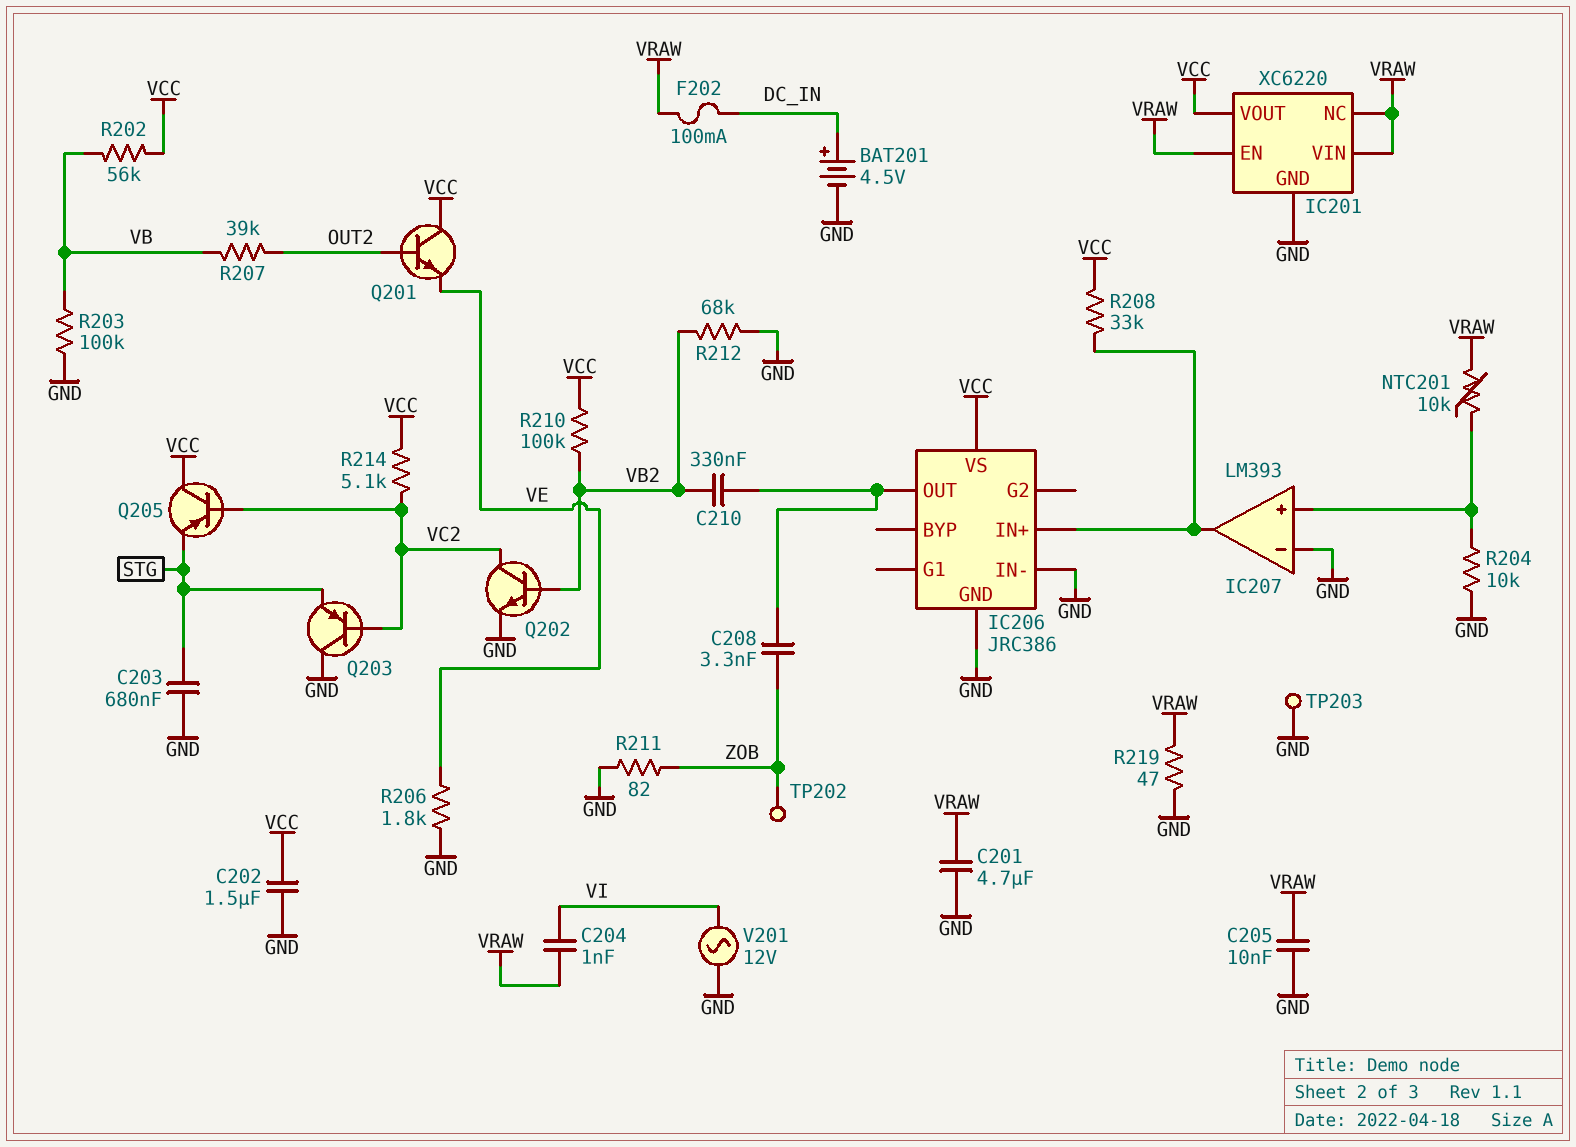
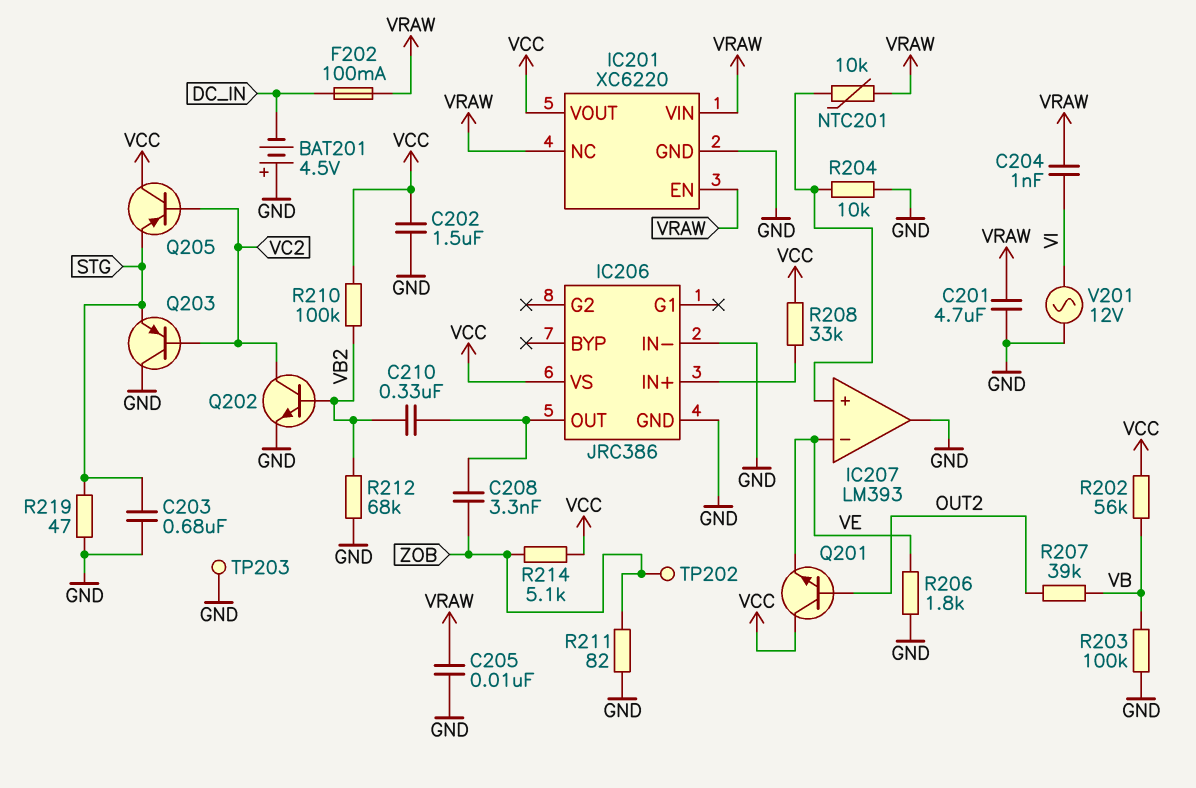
BAT201: 4.5V (plus DC_IN, minus GND) -> 4.5V (plus GND, minus DC_IN)
IC207 pin in-: GND -> VE
IC207 pin out: IC206/IN+ -> GND
R214: 5.1k (VC2, VCC) -> 5.1k (VCC, ZOB)
R219: 47 (GND, VRAW) -> 47 (GND, STG)

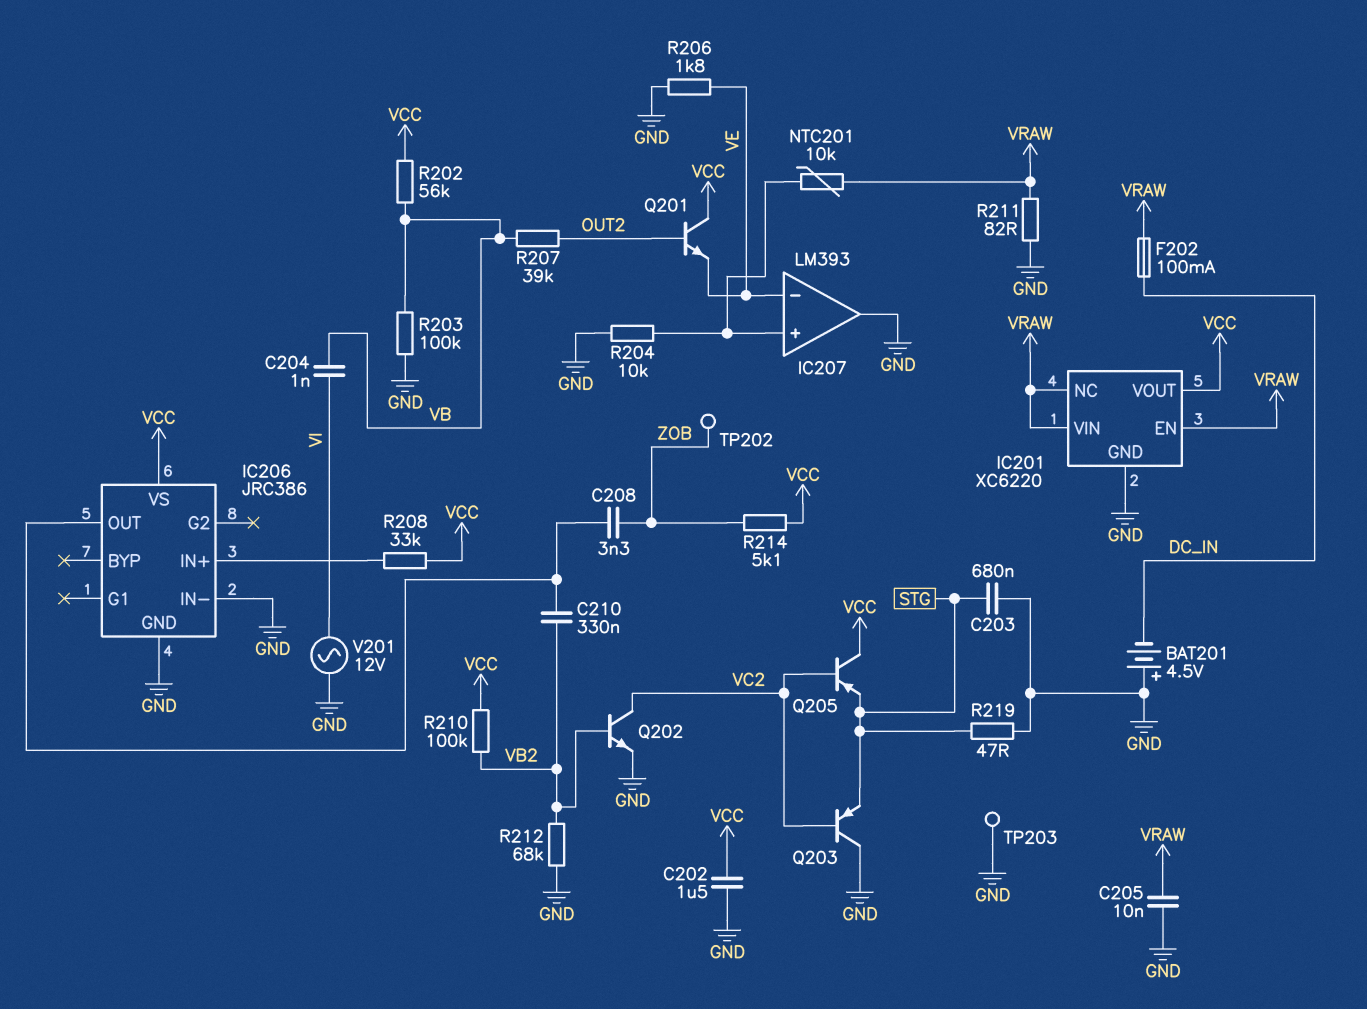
C201: 4.7uF (GND, VRAW) -> none
C204: 1nF (VI, VRAW) -> 1nF (VB, VI)
R211: 82 (GND, ZOB) -> 82 (GND, VRAW)

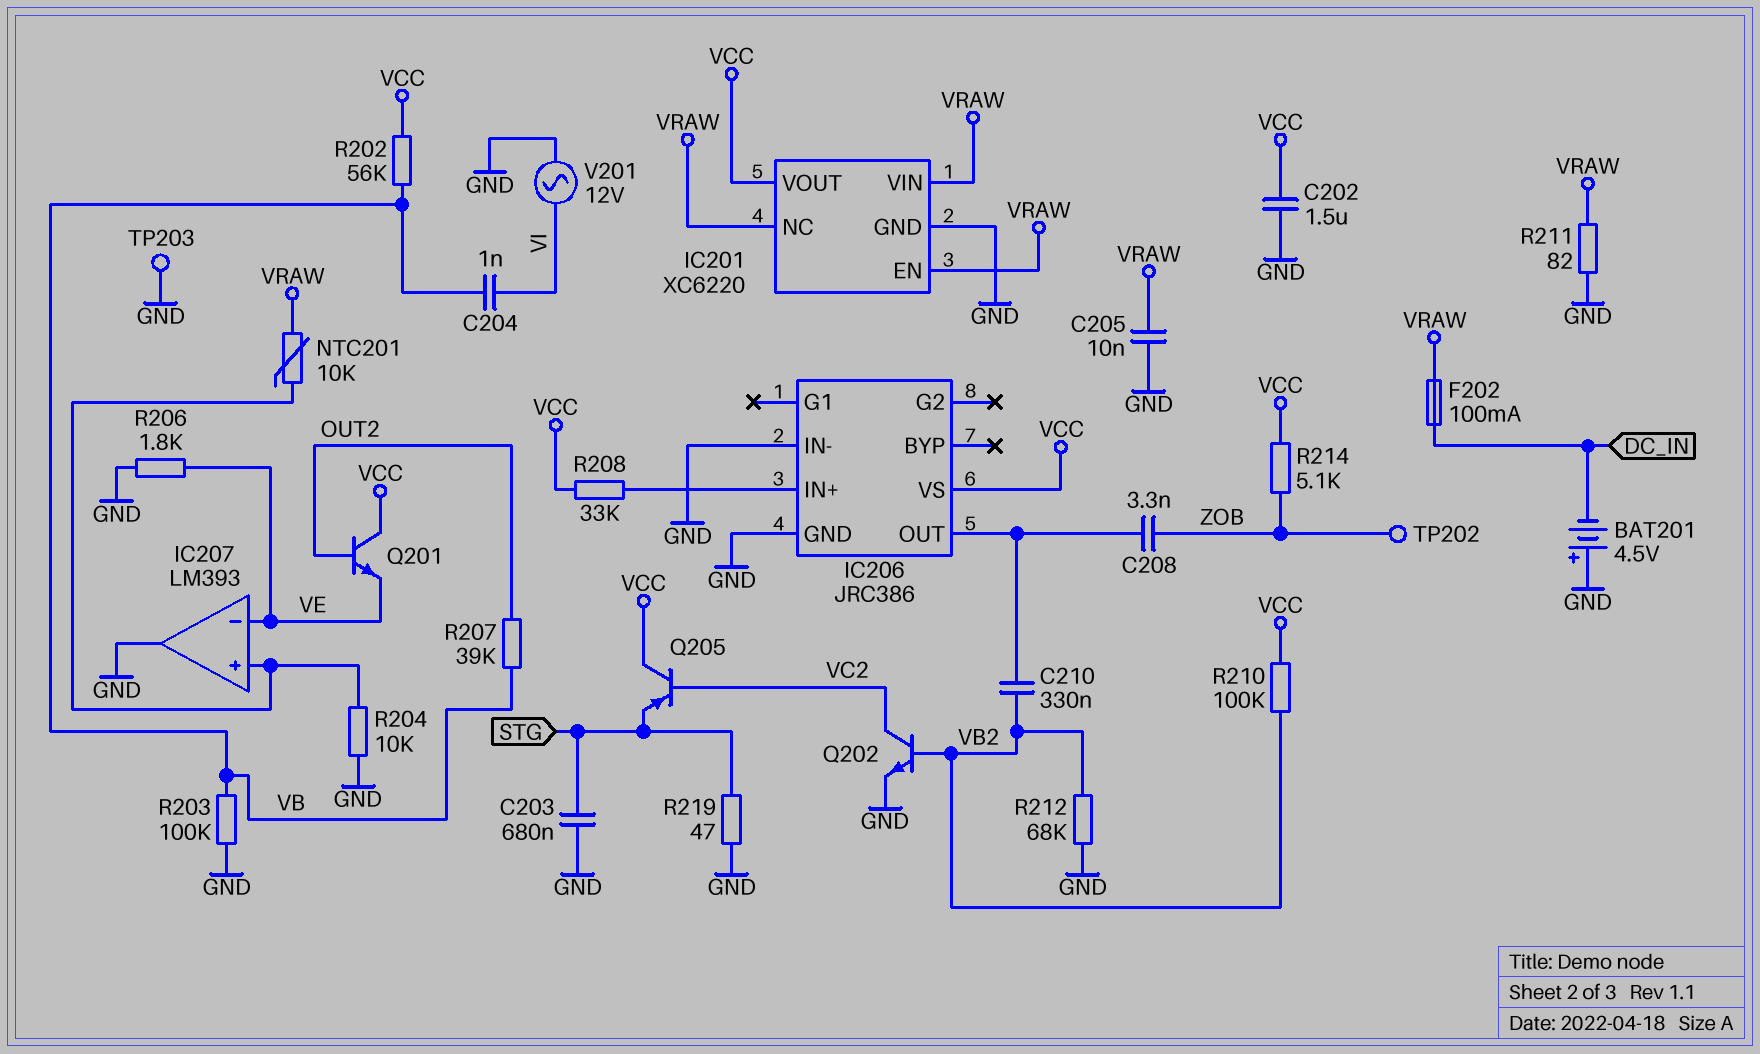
Q203: PNP (B VC2, C GND, E STG) -> none

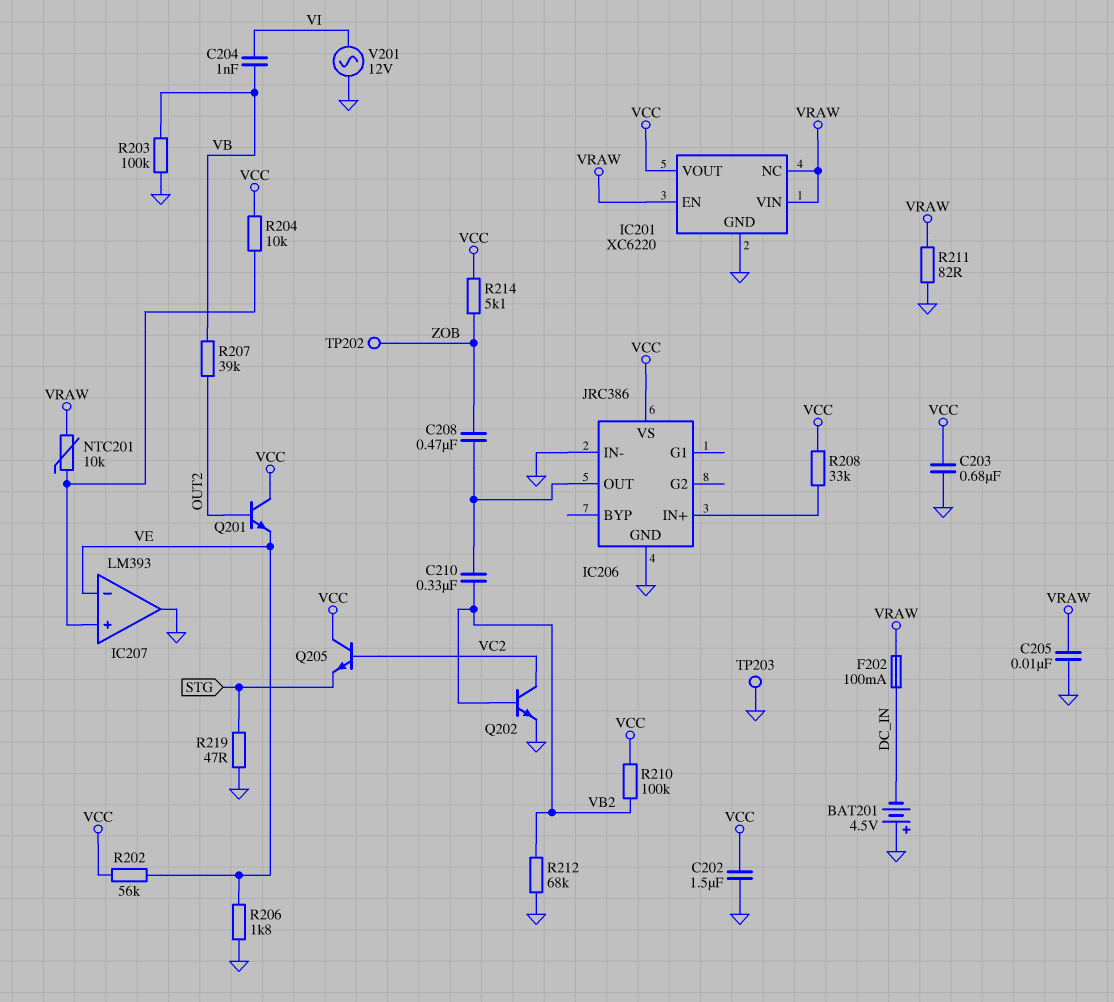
C203: 680nF (GND, STG) -> 680nF (GND, VCC)
C208: 3.3nF (IC206/OUT, ZOB) -> 470nF (IC206/OUT, ZOB)
Q205: PNP (B VC2, C VCC, E STG) -> NPN (B VC2, C VCC, E STG)
R202: 56k (VB, VCC) -> 56k (VCC, VE)
R204: 10k (GND, IC207/in+) -> 10k (IC207/in+, VCC)

